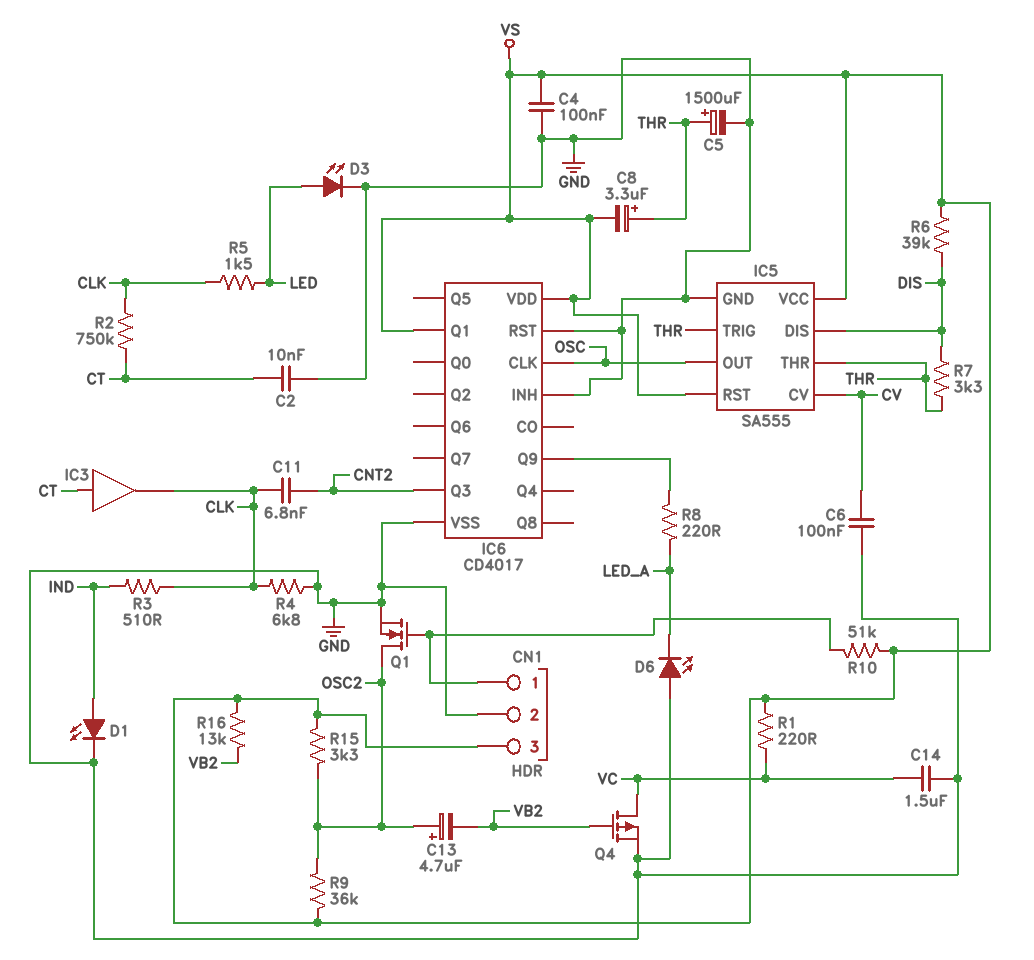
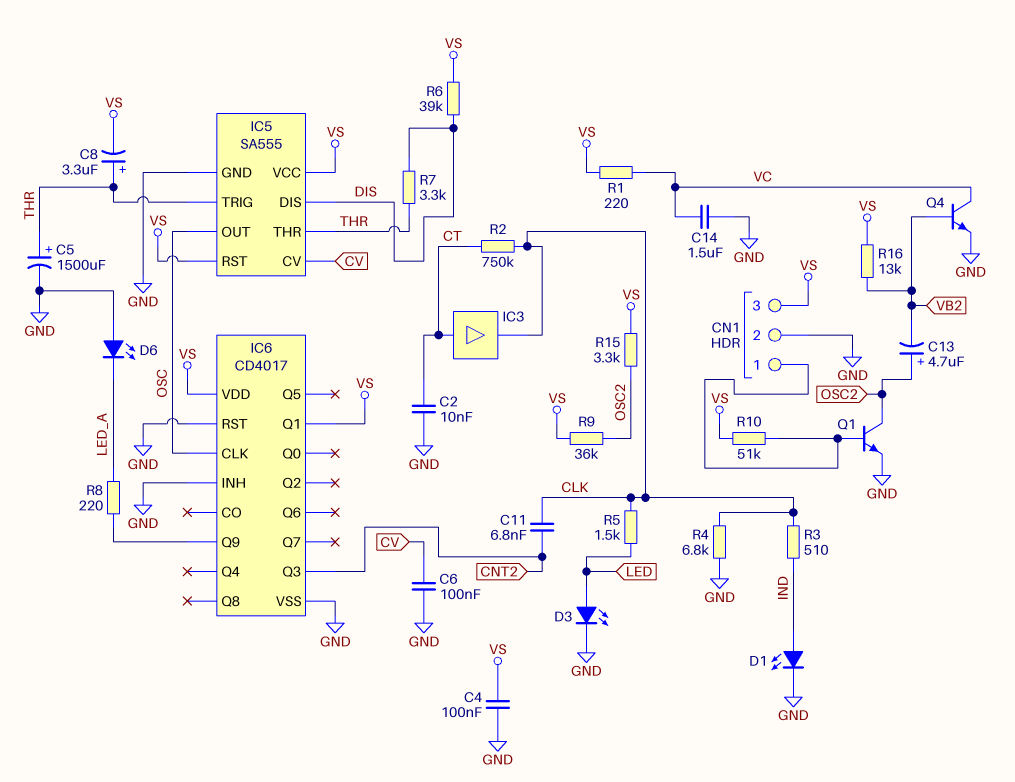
Q1: NMOS (G CN1/1, D OSC2, S GND) -> NPN (B CN1/1, C OSC2, E GND)
Q4: PMOS (G VB2, D VC, S GND) -> NPN (B VB2, C VC, E GND)

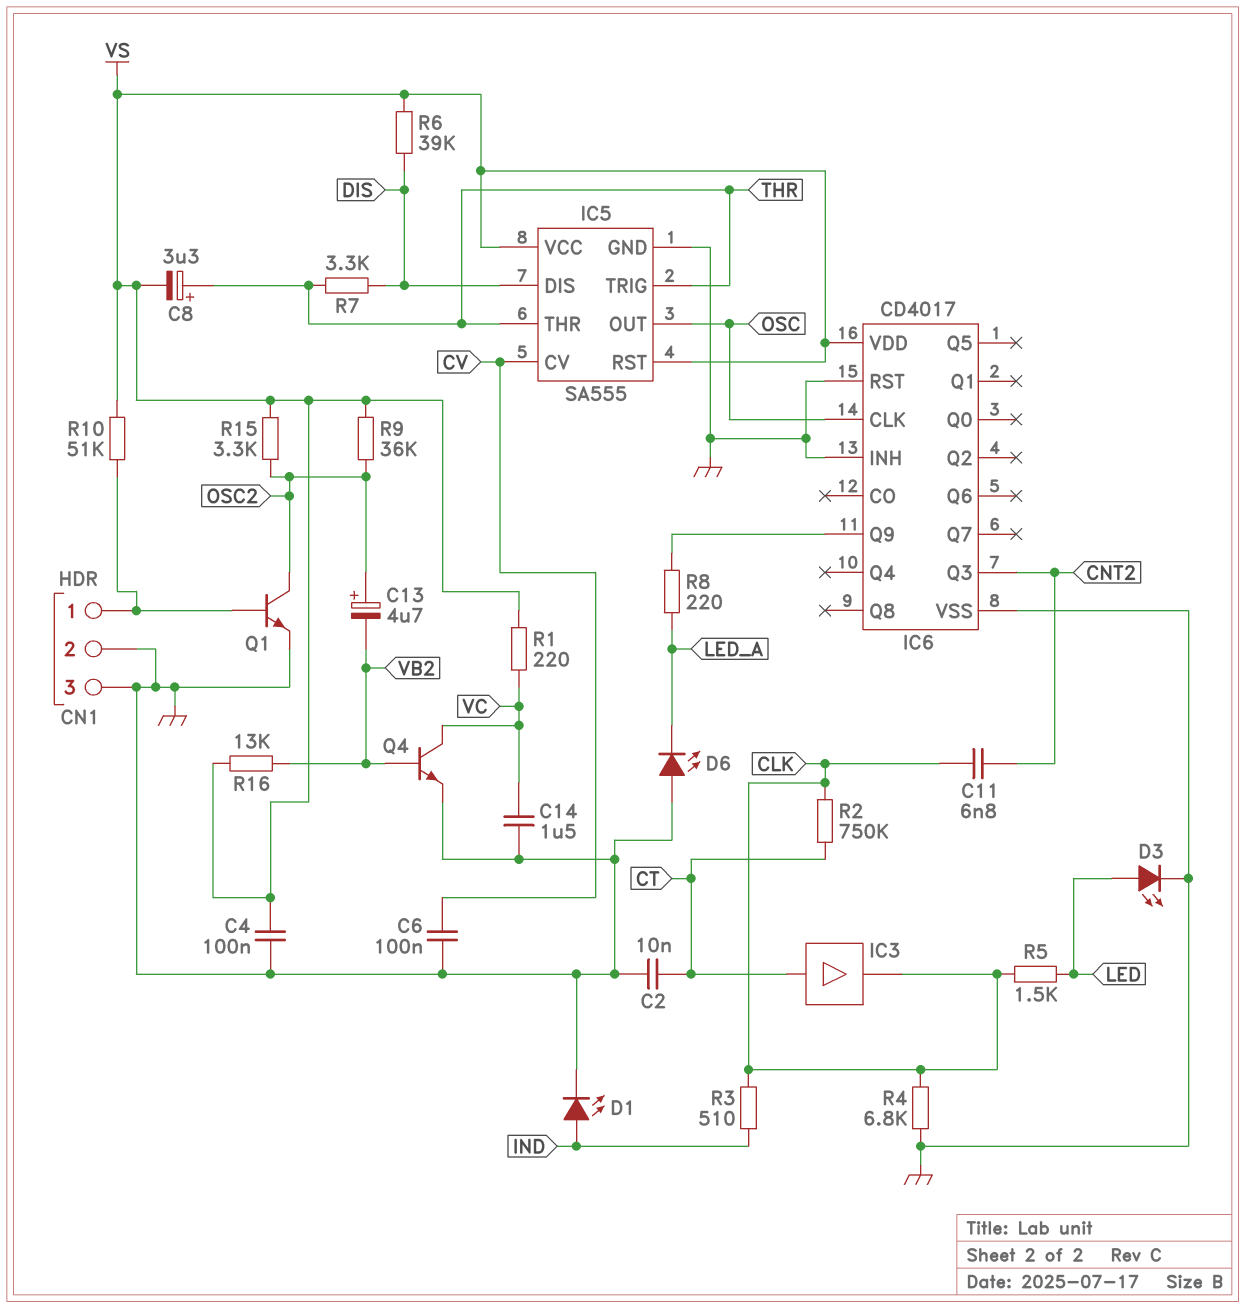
C5: 1500uF (plus THR, minus GND) -> none
CN1 pin 3: VS -> GND
IC6 pin Q1: VS -> none

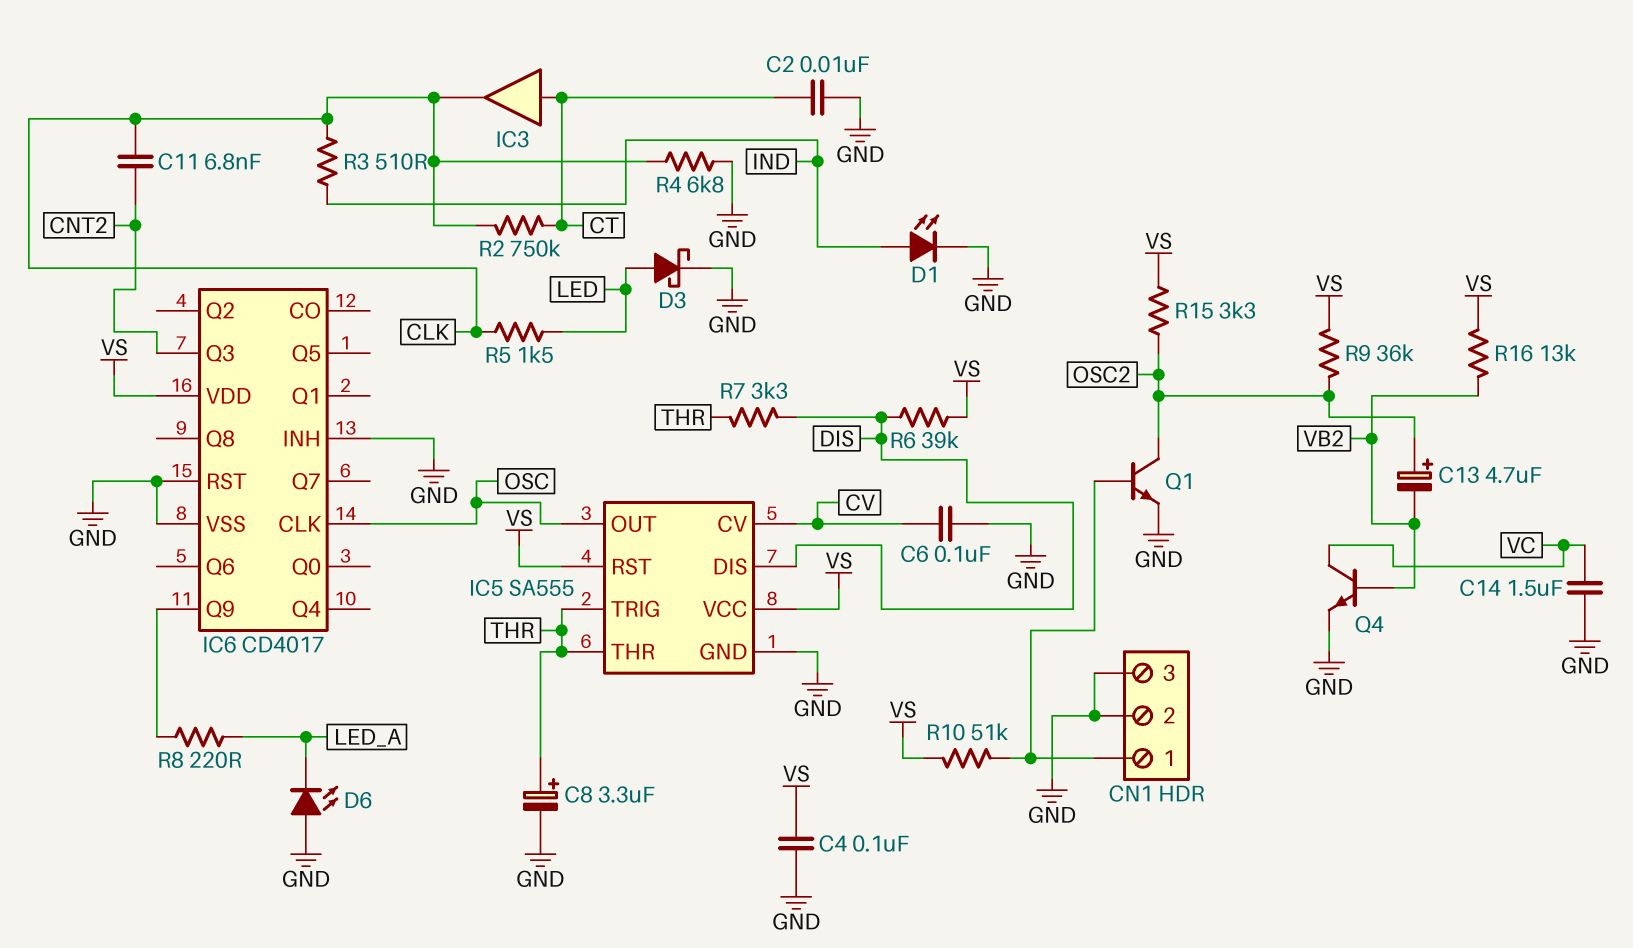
C8: 3.3uF (plus THR, minus VS) -> 3.3uF (plus THR, minus GND)
D3: LED (A LED, K GND) -> schottky (A LED, K GND)
R1: 220 (VC, VS) -> none

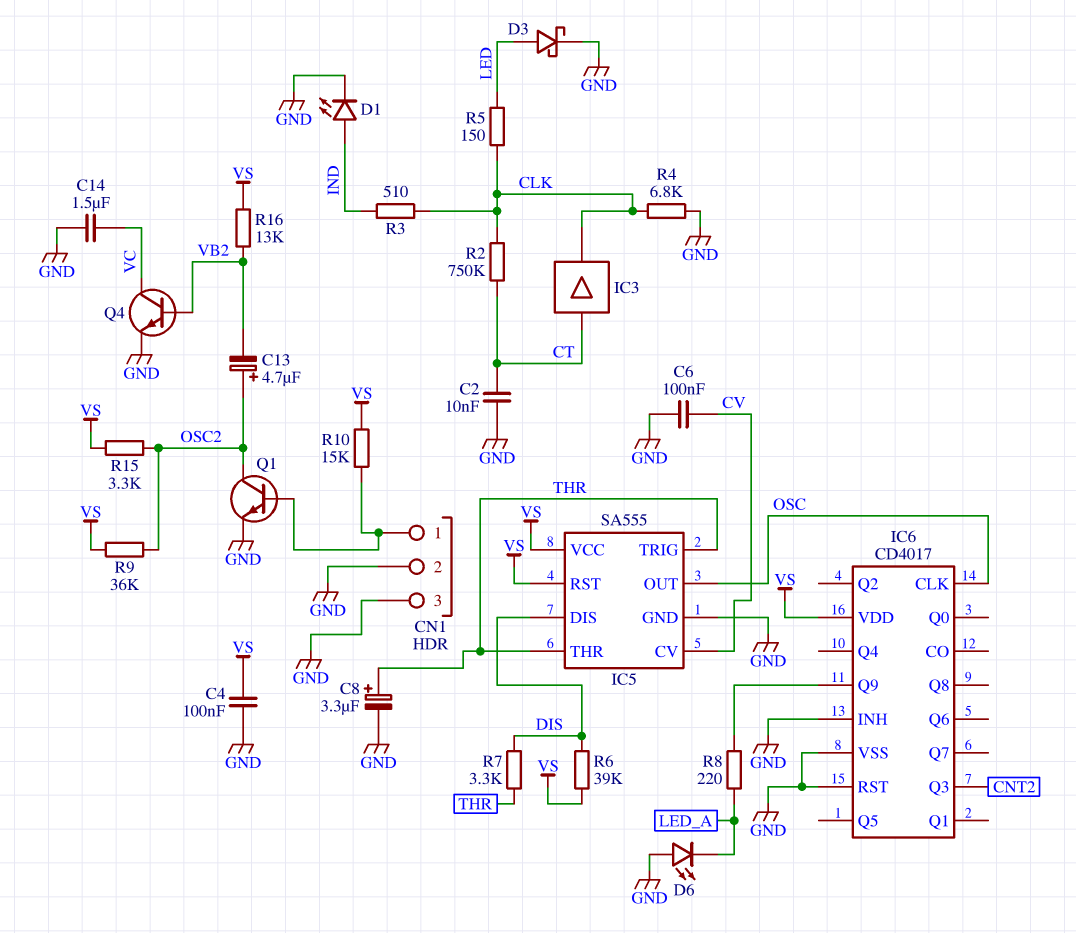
C11: 6.8nF (CLK, CNT2) -> none
R5: 1.5k (CLK, LED) -> 150 (CLK, LED)
R10: 51k (CN1/1, VS) -> 15k (CN1/1, VS)

